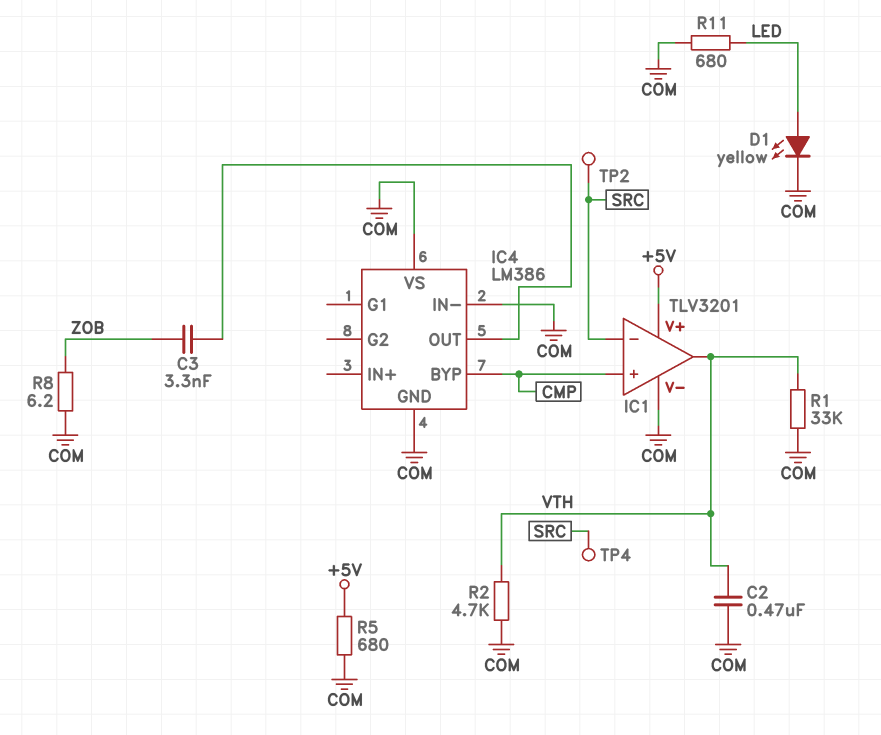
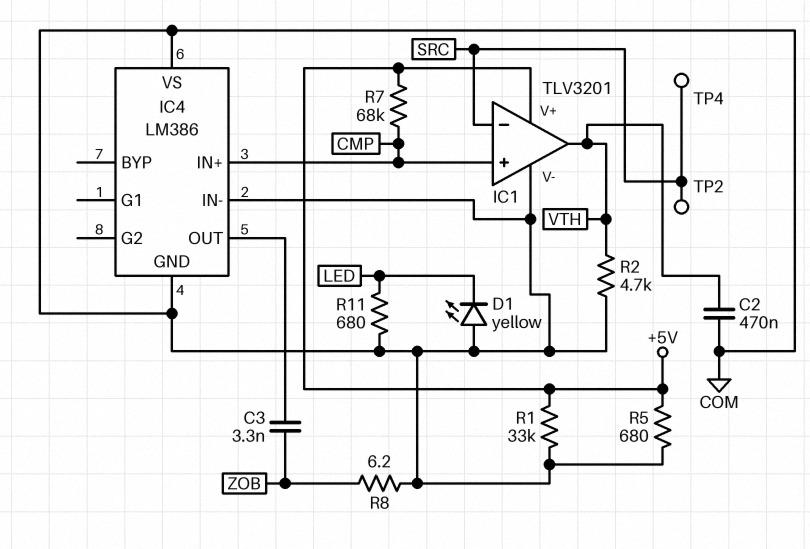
D1: LED yellow (A LED, K COM) -> LED yellow (A COM, K LED)
IC4 pin BYP: CMP -> none
IC4 pin IN+: none -> CMP
R1: 33k (COM, VTH) -> 33k (+5V, COM)
R7: none -> 68k (+5V, CMP)

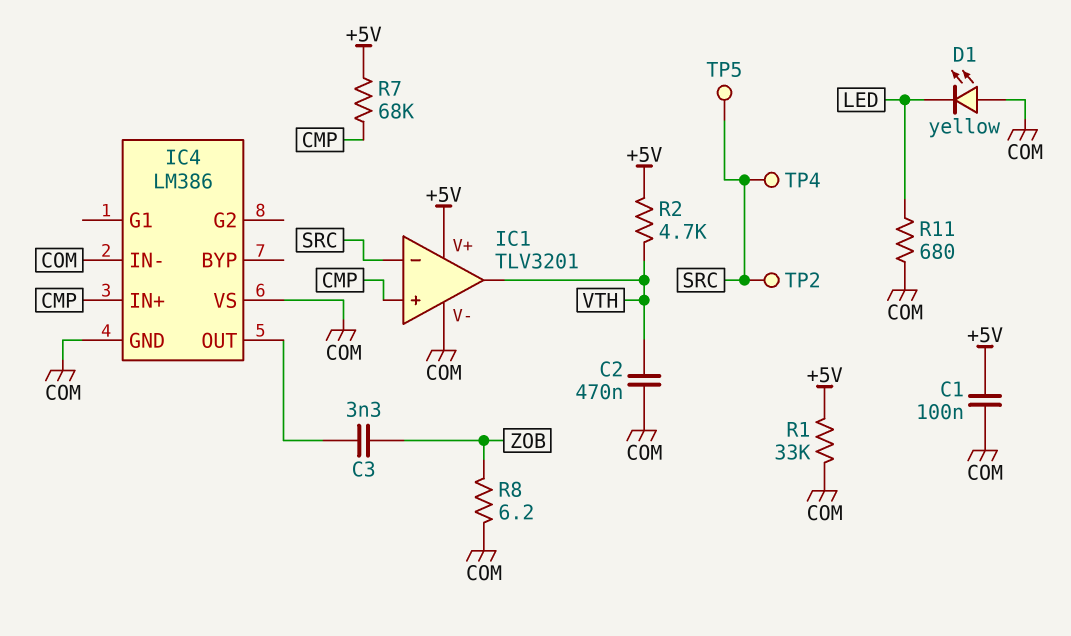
C1: none -> 100nF (+5V, COM)
R2: 4.7k (COM, VTH) -> 4.7k (+5V, VTH)
R5: 680 (+5V, COM) -> none
TP5: none -> test point (SRC)

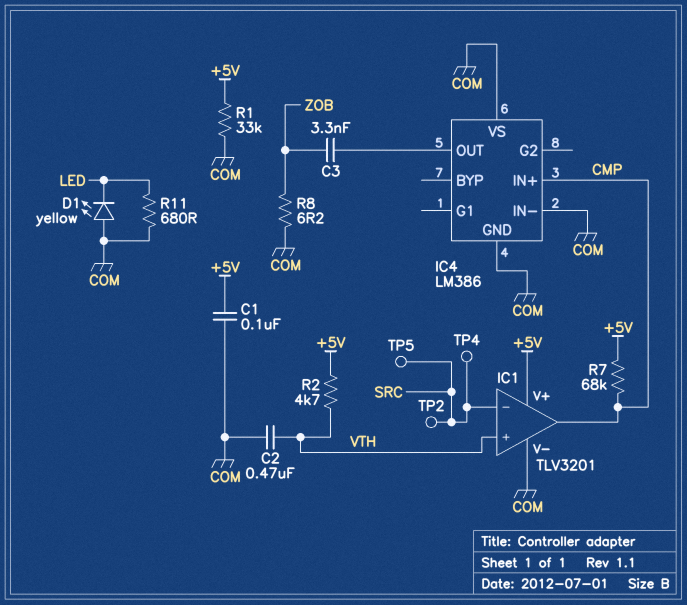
IC1 pin in+: CMP -> VTH
IC1 pin out: VTH -> CMP

